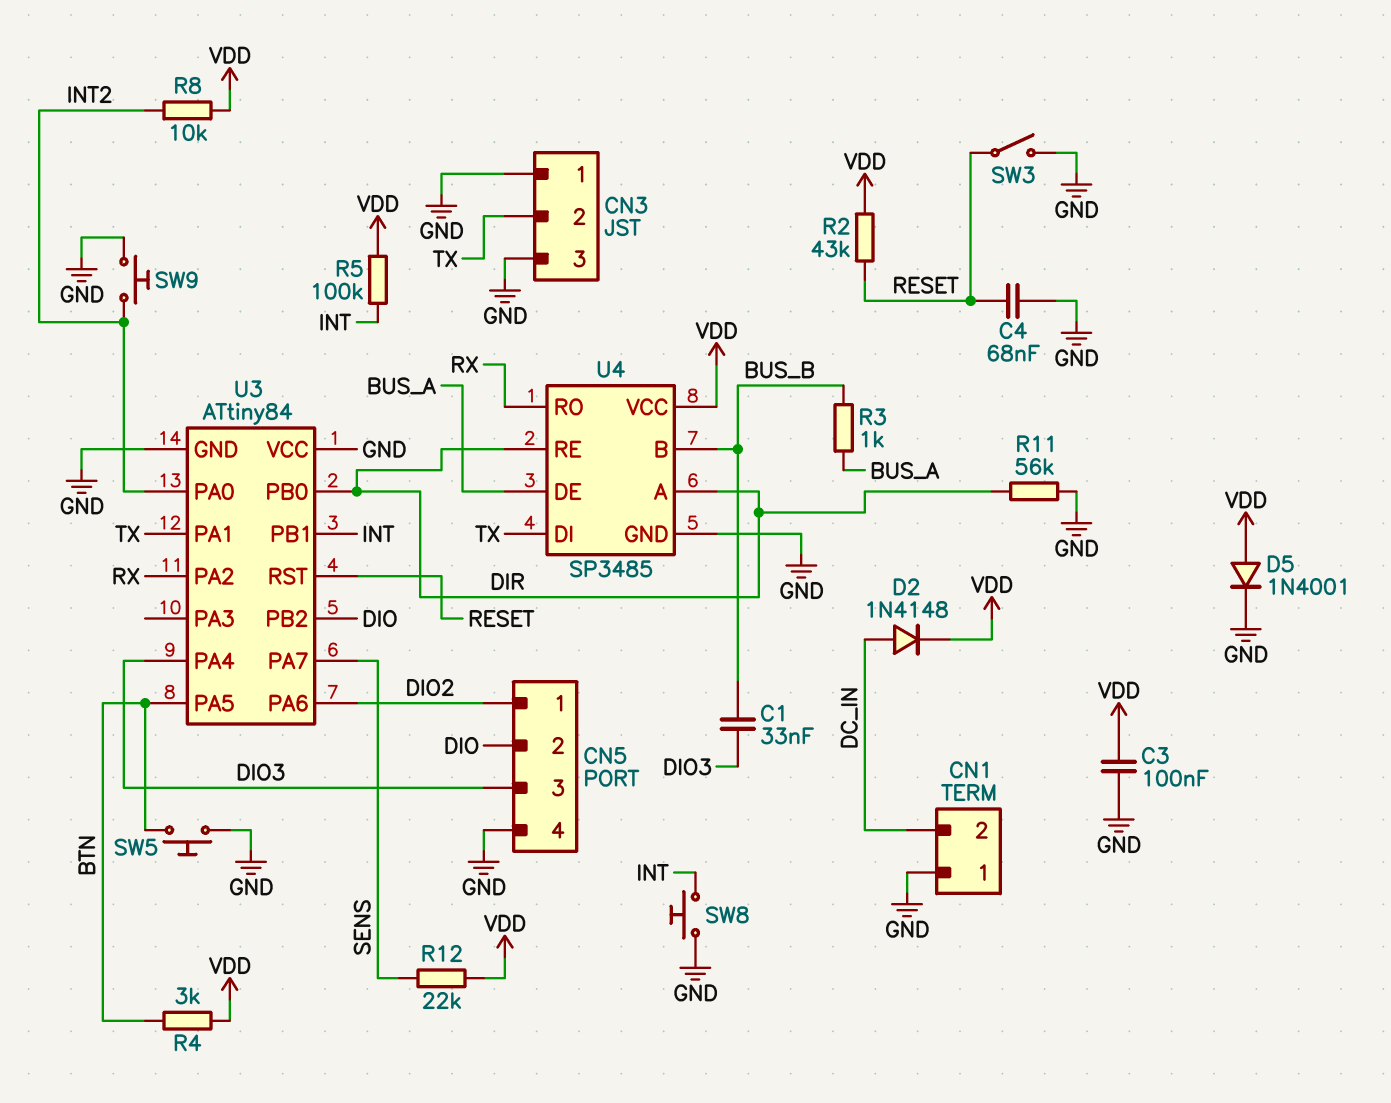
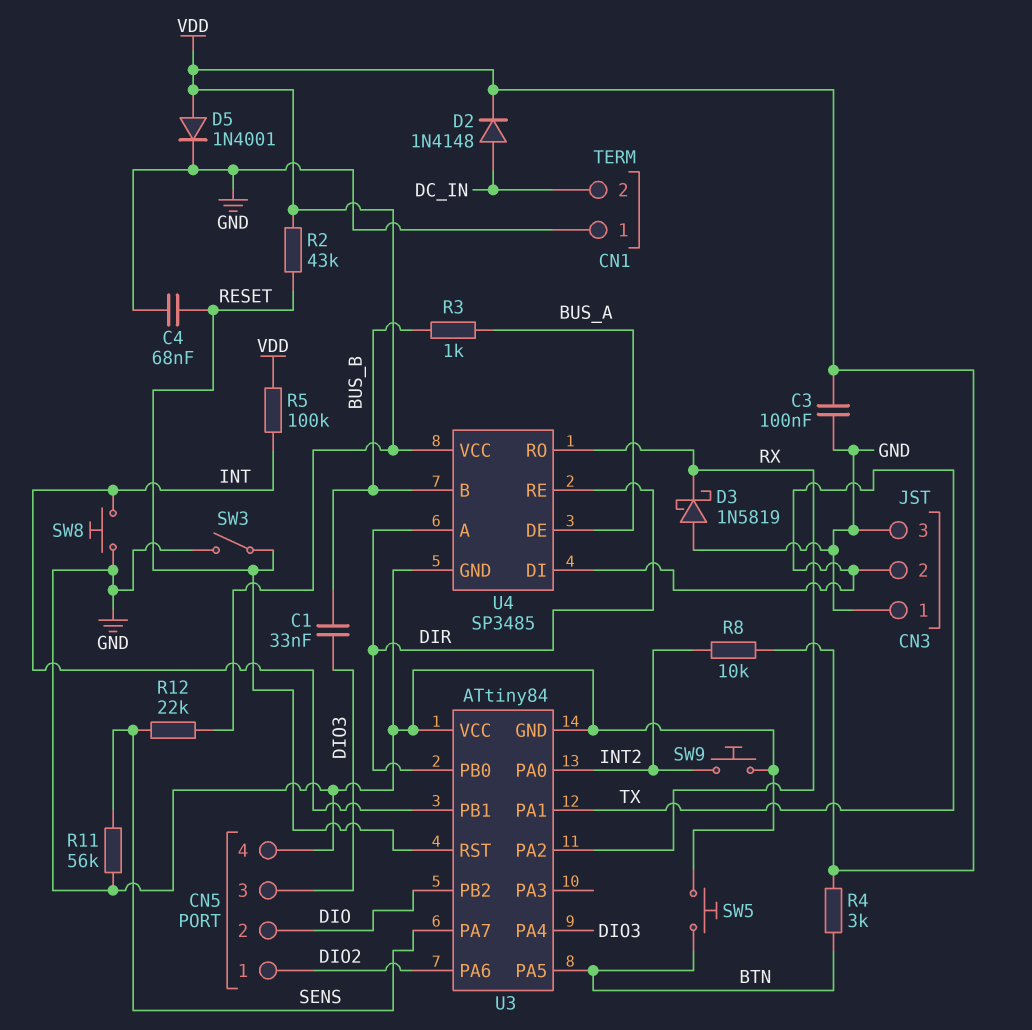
D3: none -> schottky 1N5819 (A GND, K RX)
R11: 56k (DIR, GND) -> 56k (GND, SENS)

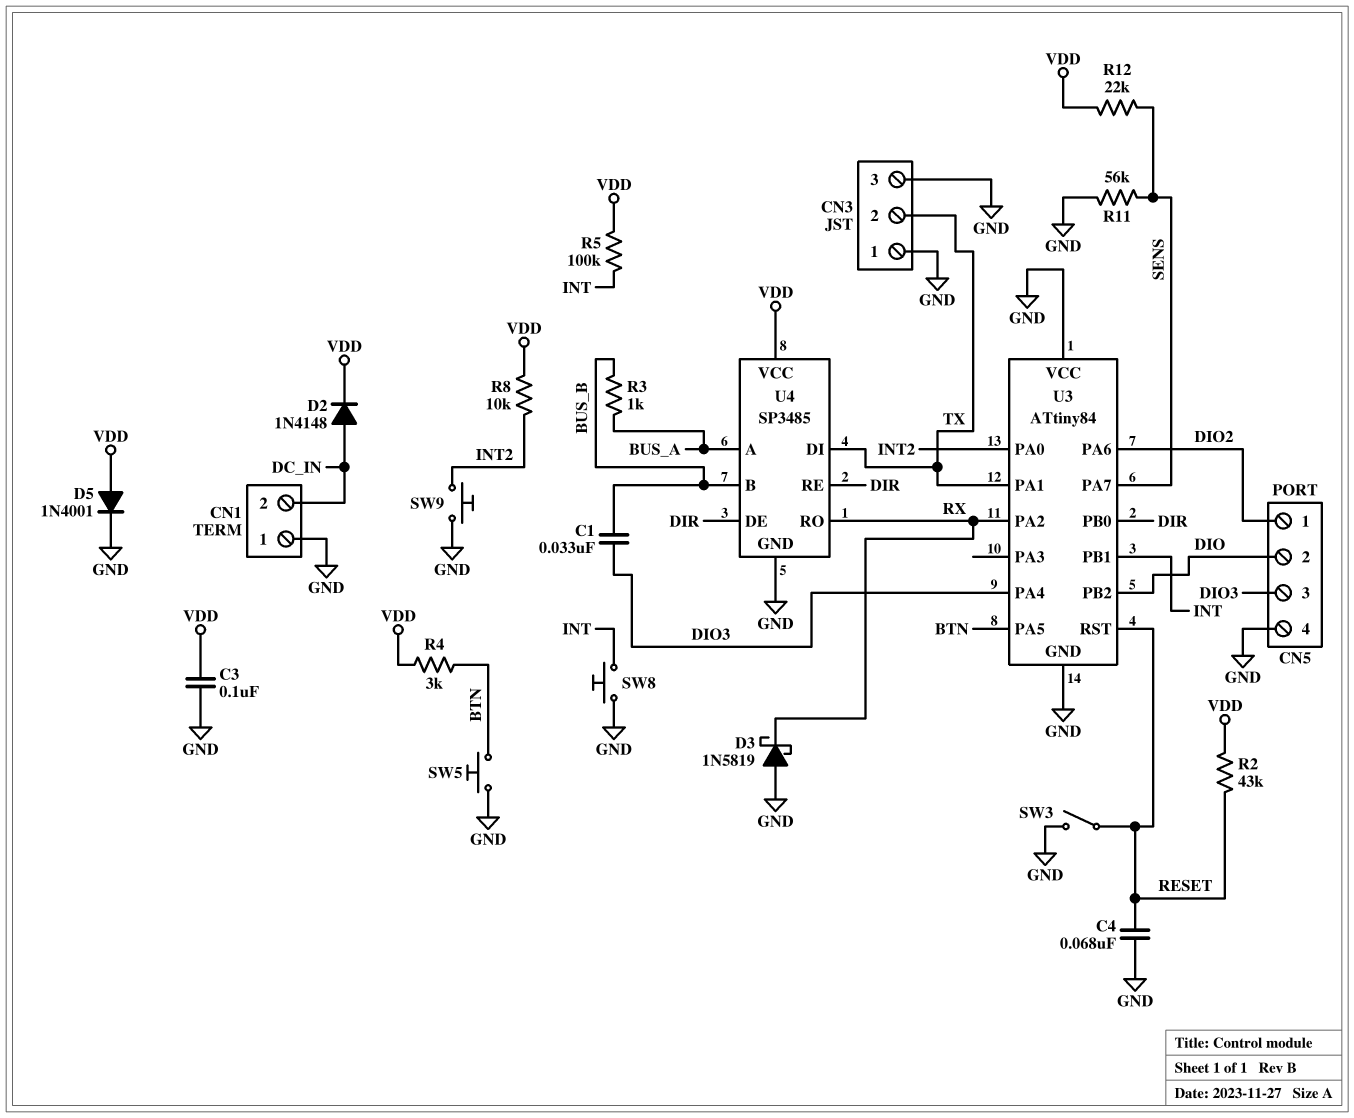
U4 pin A: DIR -> BUS_A
U4 pin DE: BUS_A -> DIR

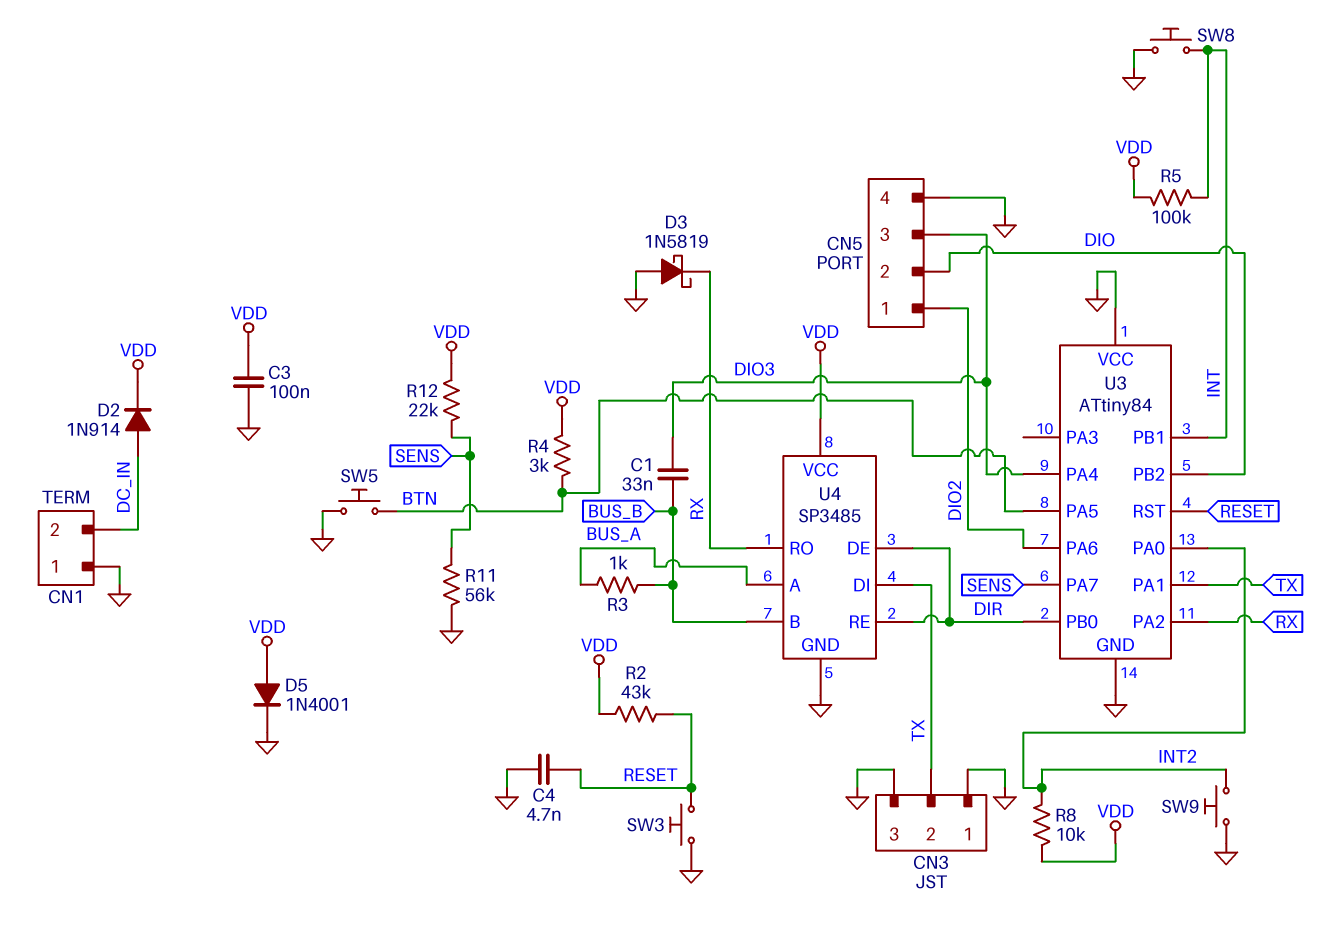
C4: 68nF (GND, RESET) -> 4.7nF (GND, RESET)
D2: diode 1N4148 (A DC_IN, K VDD) -> diode 1N914 (A DC_IN, K VDD)
SW3: switch (GND, RESET) -> button (GND, RESET)

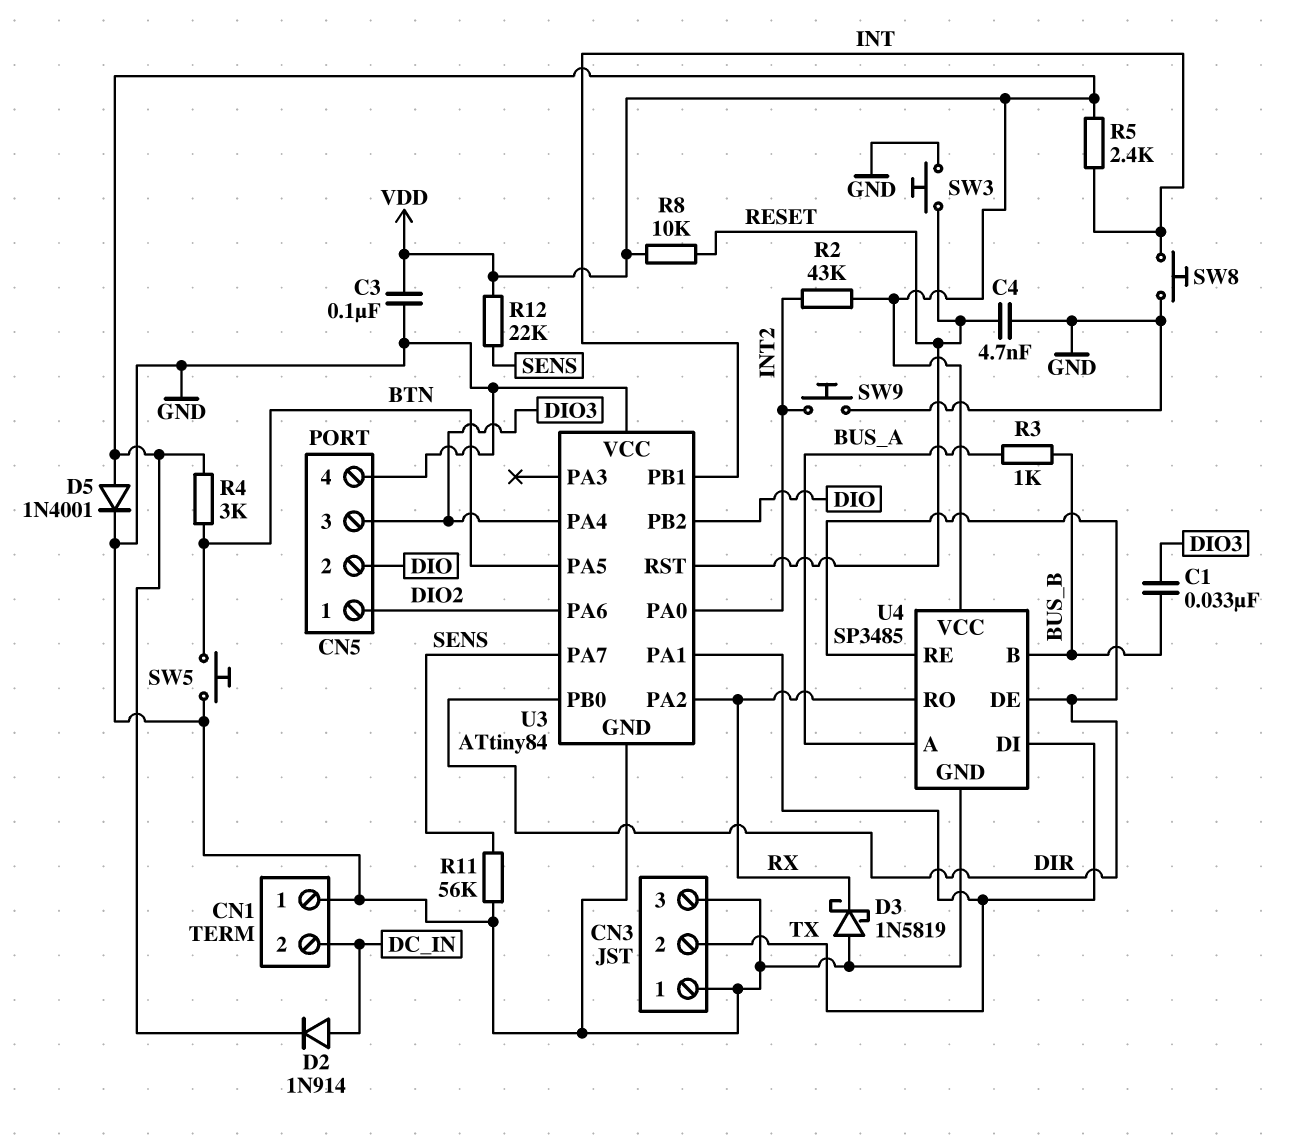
R2: 43k (RESET, VDD) -> 43k (INT2, VDD)
R5: 100k (INT, VDD) -> 2.4k (INT, VDD)
R8: 10k (INT2, VDD) -> 10k (RESET, VDD)

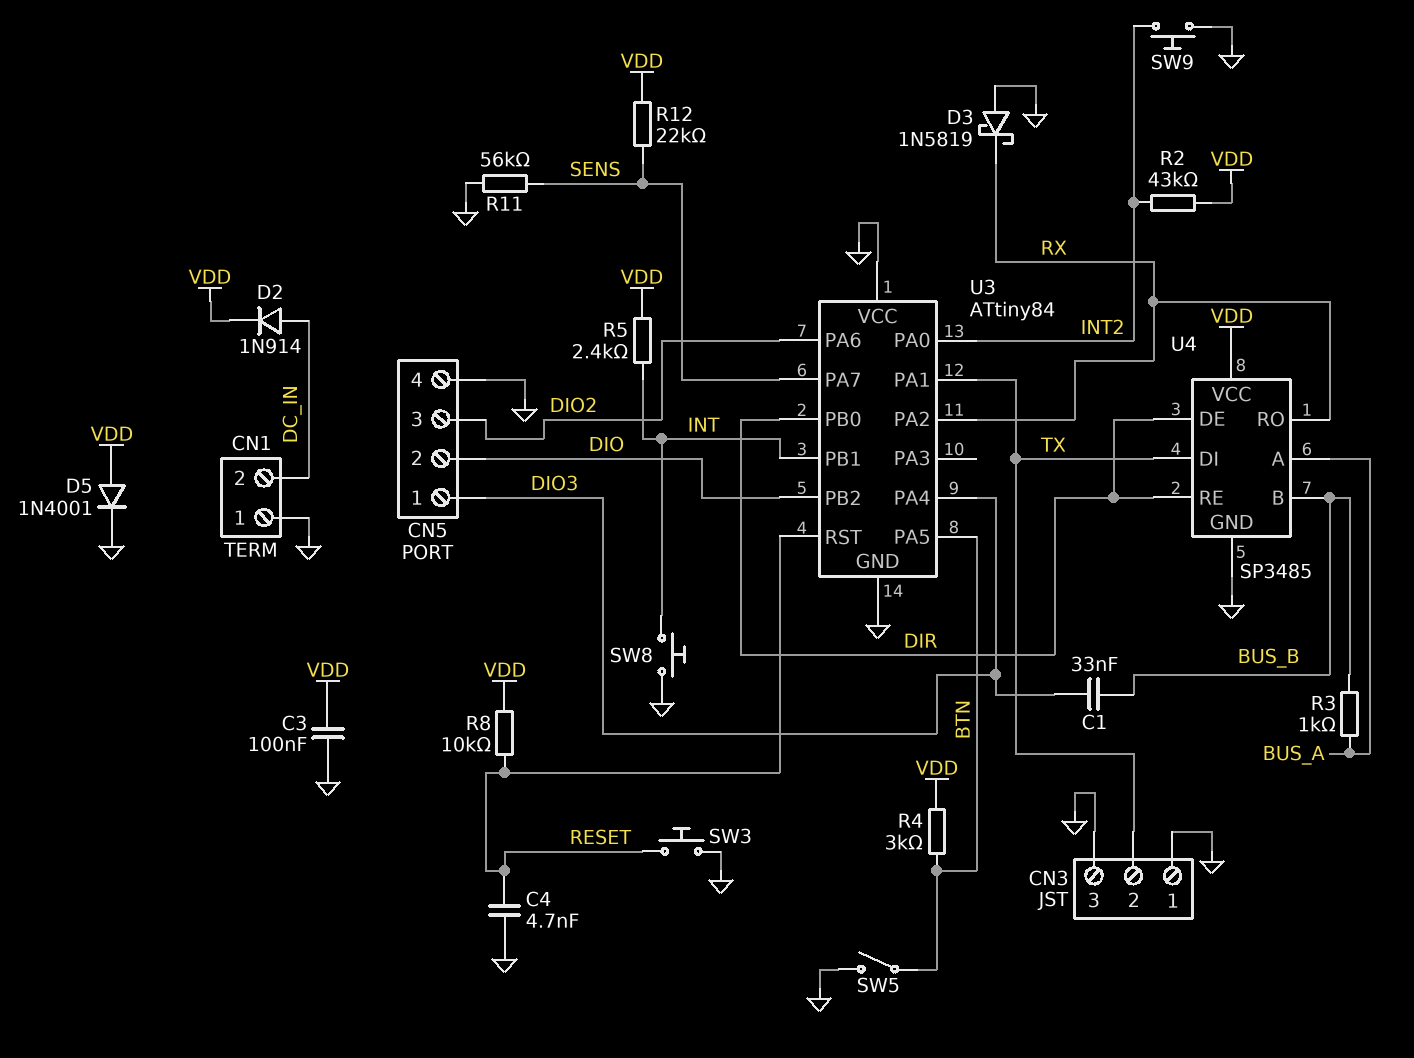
CN5 pin 1: DIO2 -> DIO3
CN5 pin 3: DIO3 -> DIO2
SW5: button (BTN, GND) -> switch (BTN, GND)

